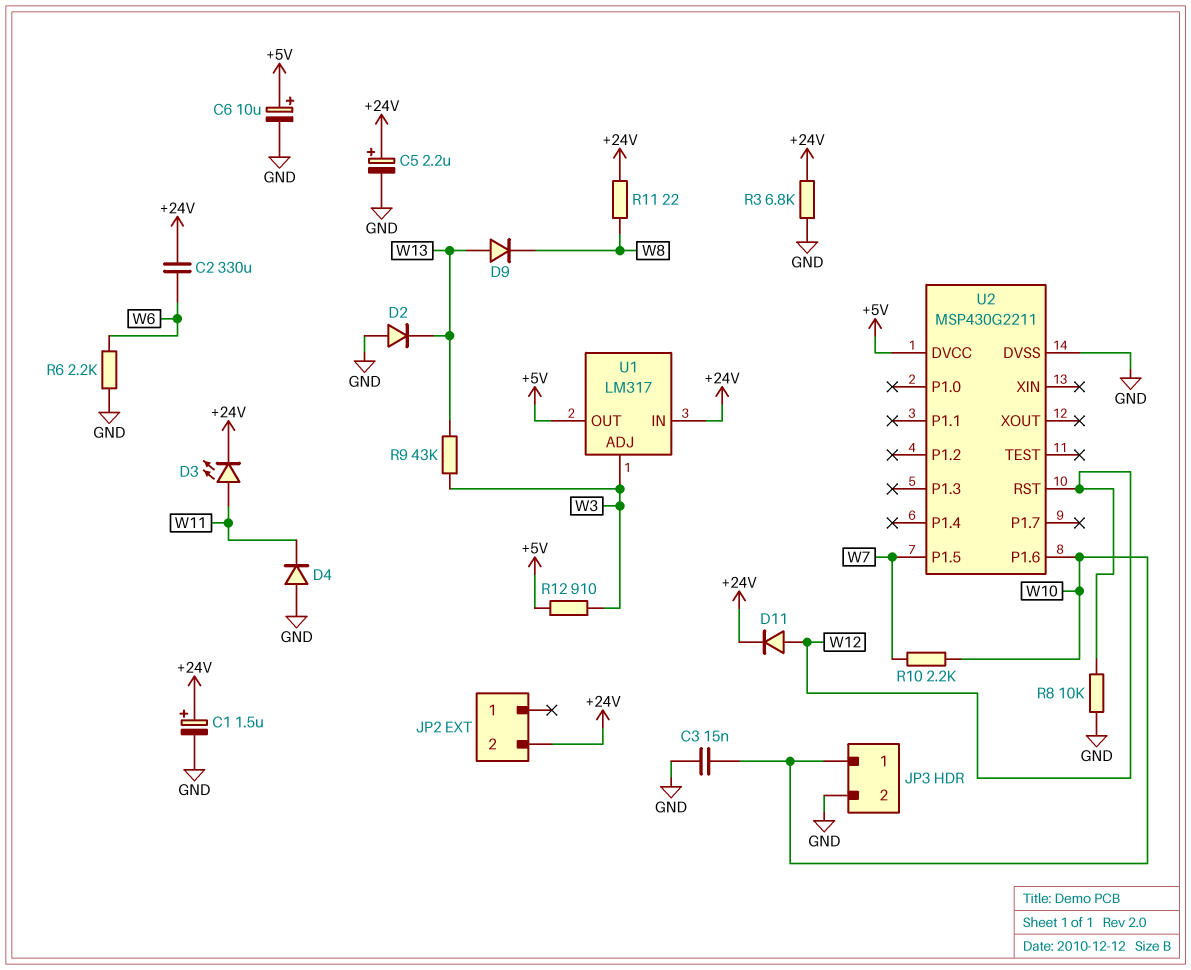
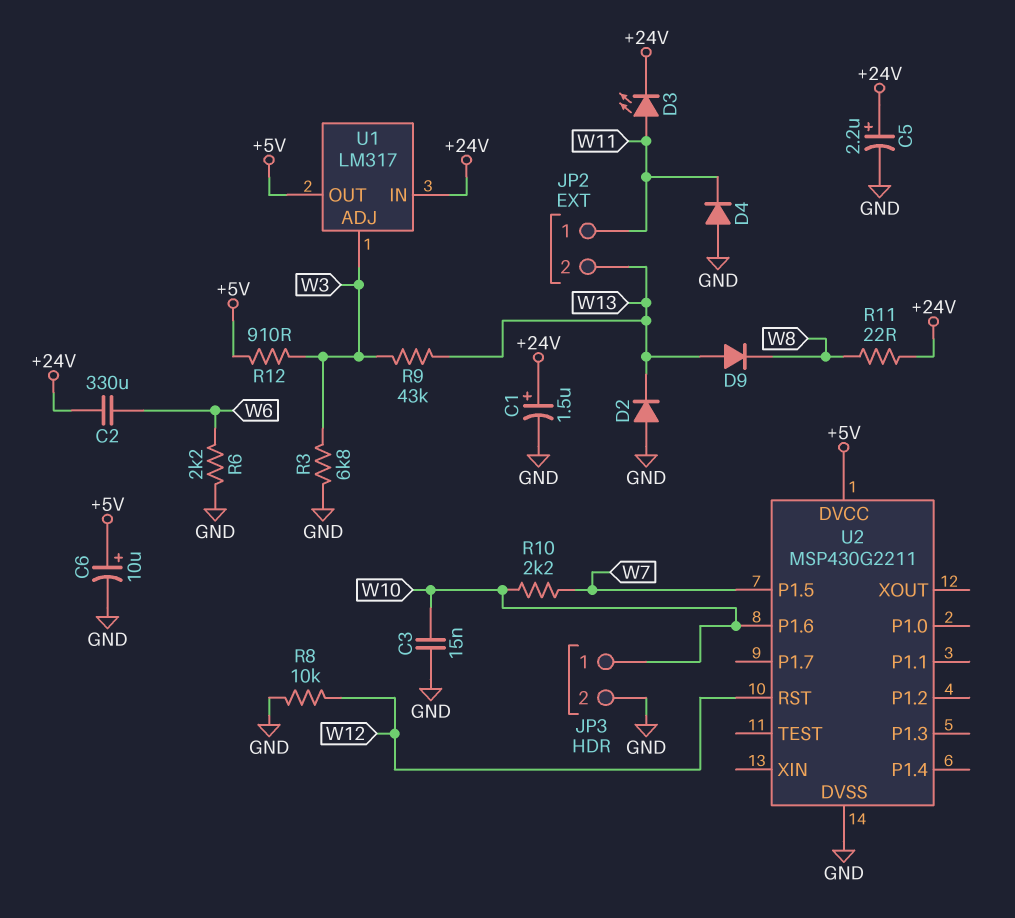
D11: diode (A W12, K +24V) -> none
JP2 pin 1: none -> W11
JP2 pin 2: +24V -> W13
R3: 6.8k (+24V, GND) -> 6.8k (GND, W3)

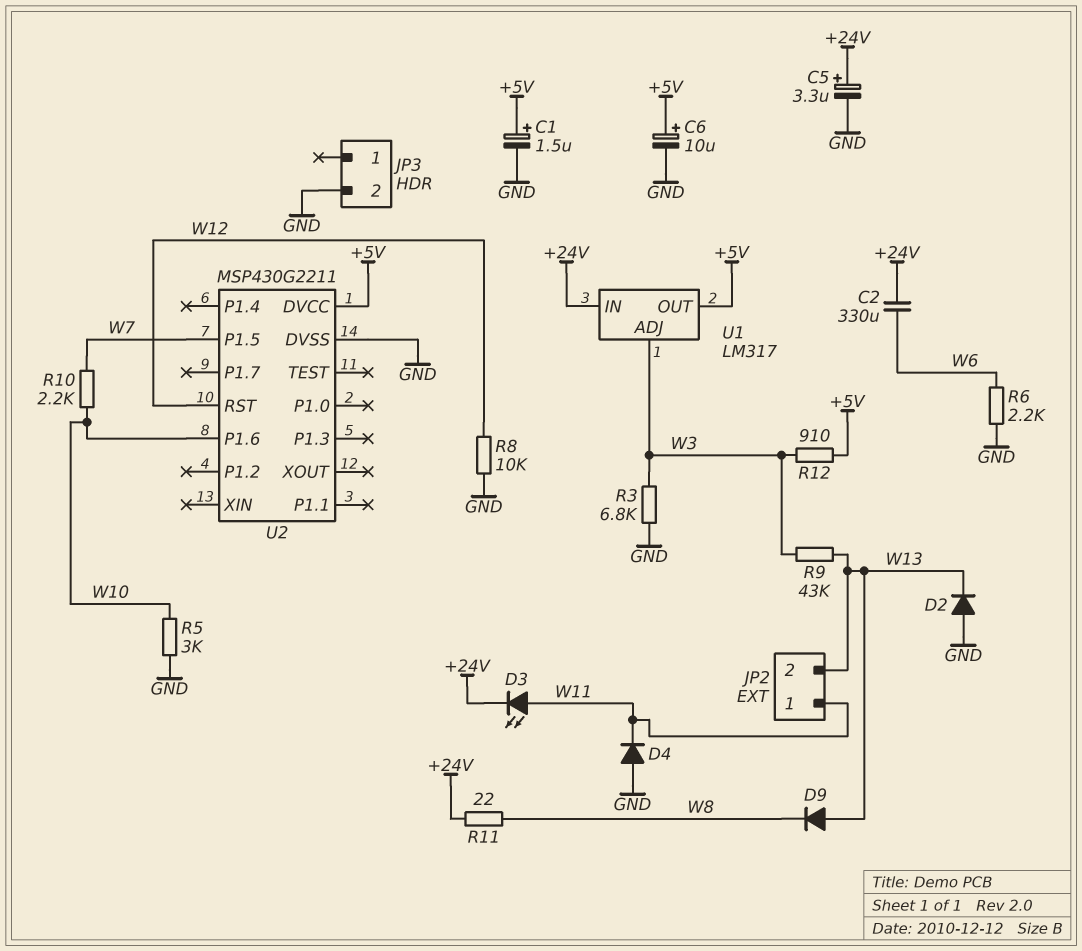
C1: 1.5uF (plus +24V, minus GND) -> 1.5uF (plus +5V, minus GND)
C3: 15nF (GND, W10) -> none
C5: 2.2uF (plus +24V, minus GND) -> 3.3uF (plus +24V, minus GND)
JP3 pin 1: W10 -> none
R5: none -> 3k (GND, W10)

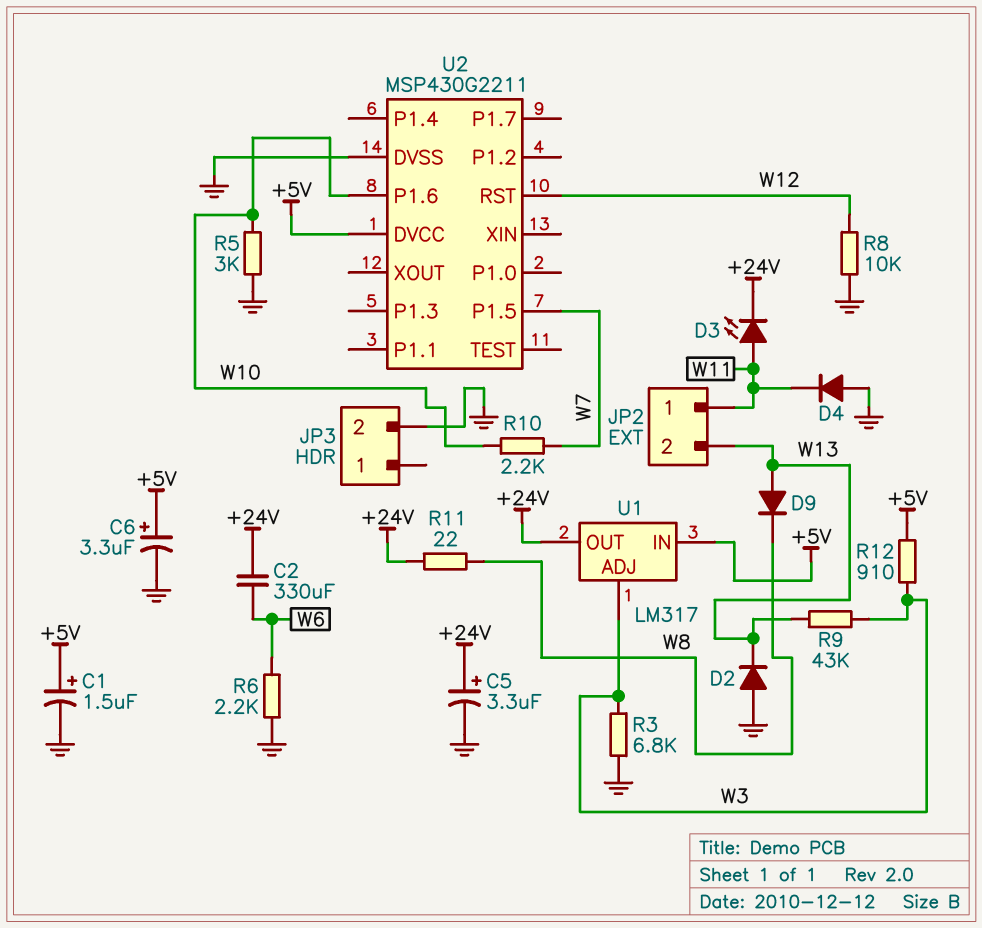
C6: 10uF (plus +5V, minus GND) -> 3.3uF (plus +5V, minus GND)
U1 pin IN: +24V -> +5V
U1 pin OUT: +5V -> +24V

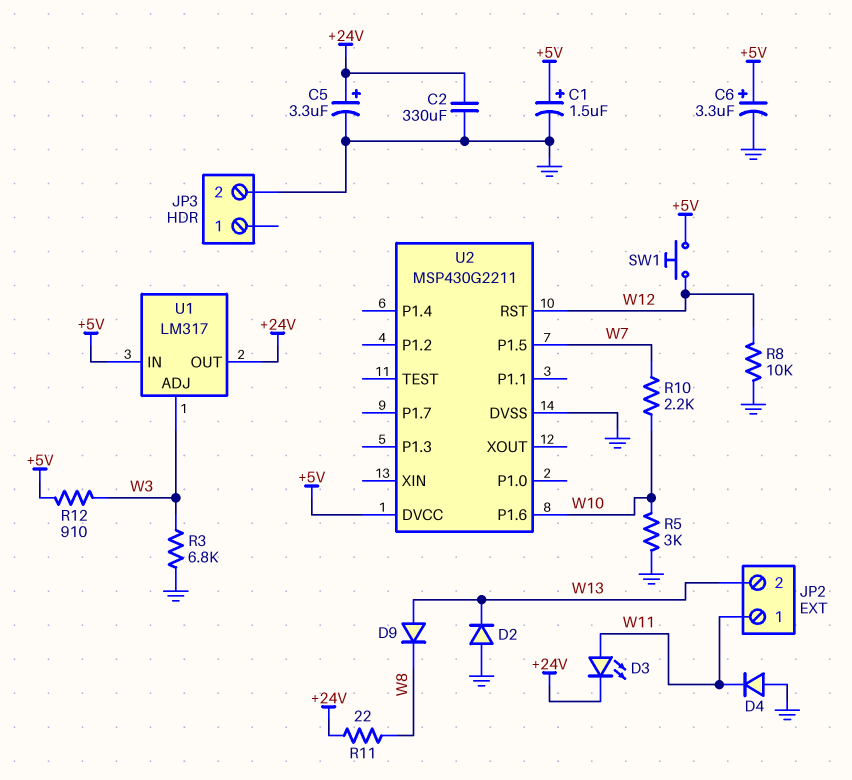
C2: 330uF (+24V, W6) -> 330uF (+24V, GND)
R6: 2.2k (GND, W6) -> none
R9: 43k (W3, W13) -> none
SW1: none -> button (+5V, W12)

